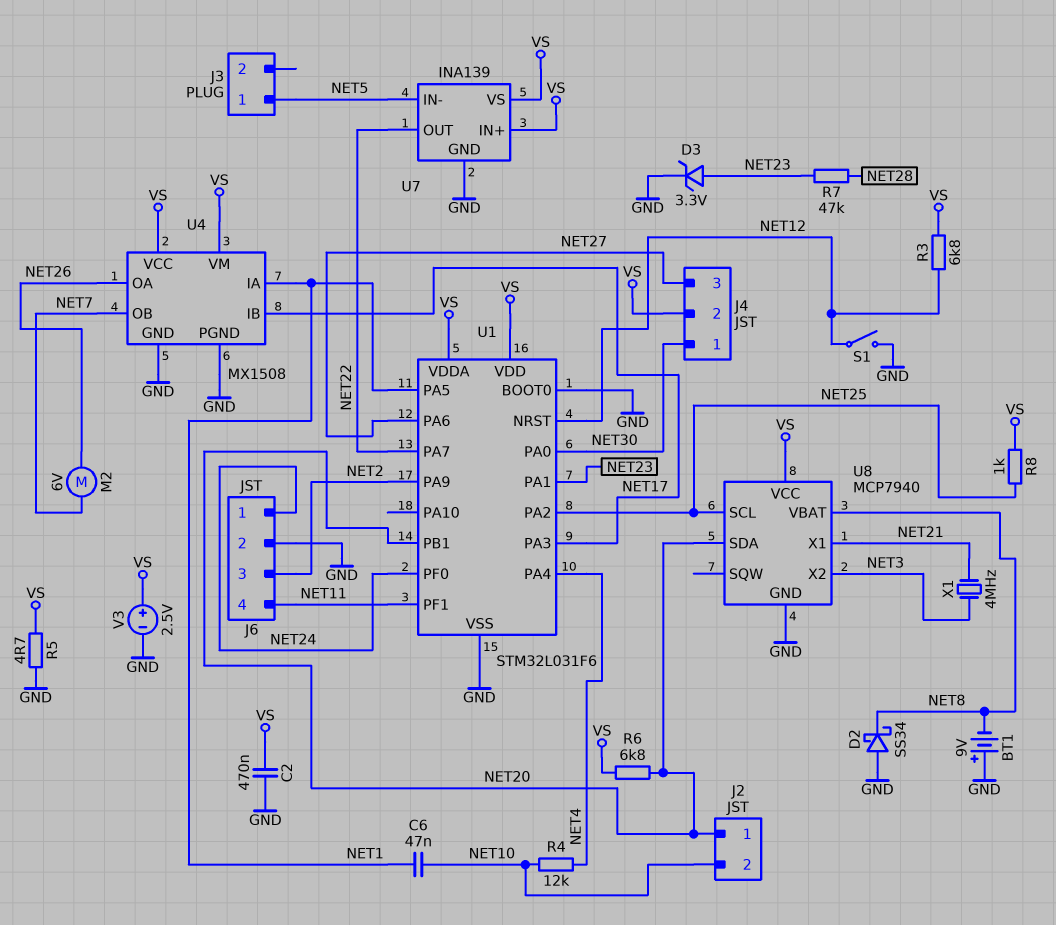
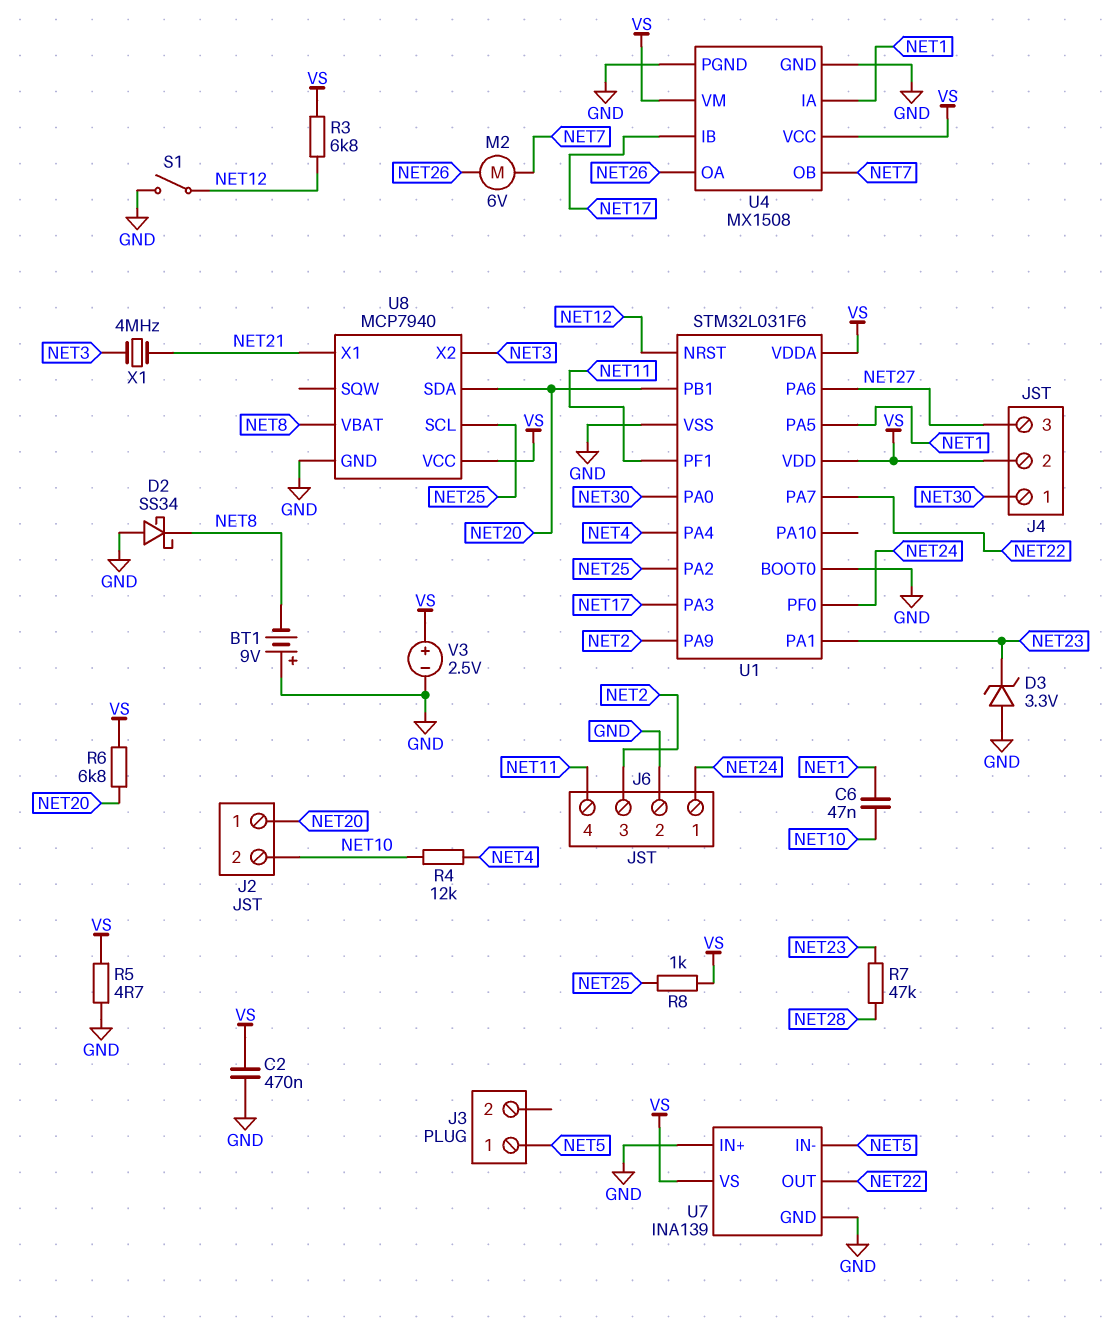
D3: zener 3.3V (A NET23, K GND) -> zener 3.3V (A GND, K NET23)
U7 pin IN+: VS -> GND

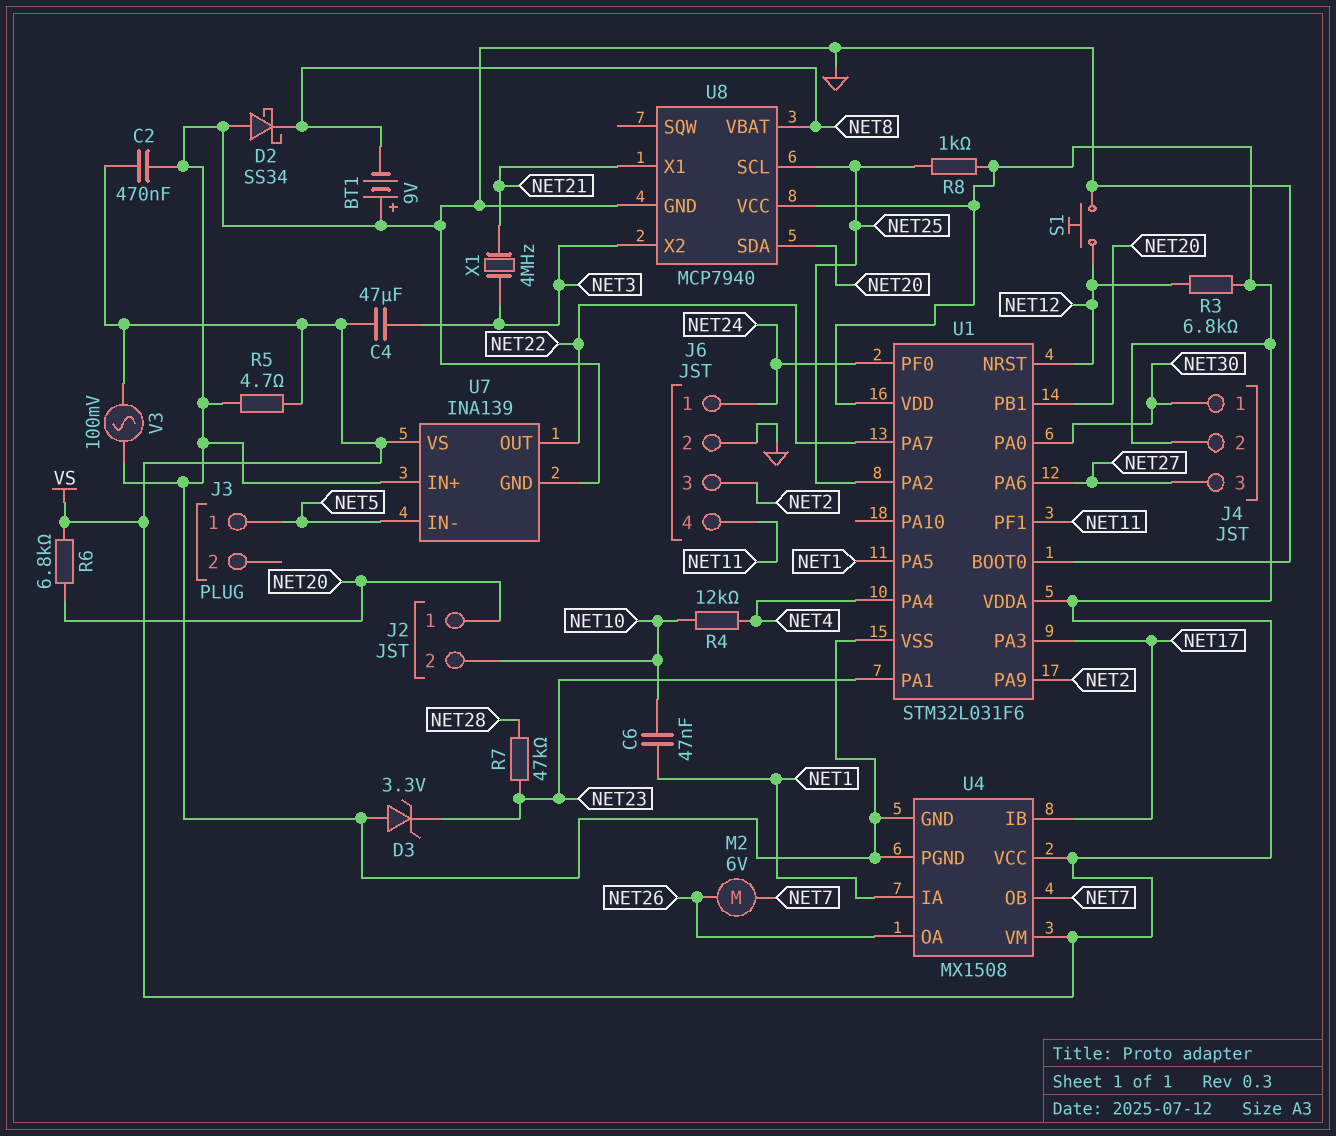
C4: none -> 47uF (NET3, VS)
S1: switch (GND, NET12) -> button (GND, NET12)
V3: 2.5V (plus VS, minus GND) -> AC 100mV (GND, VS)

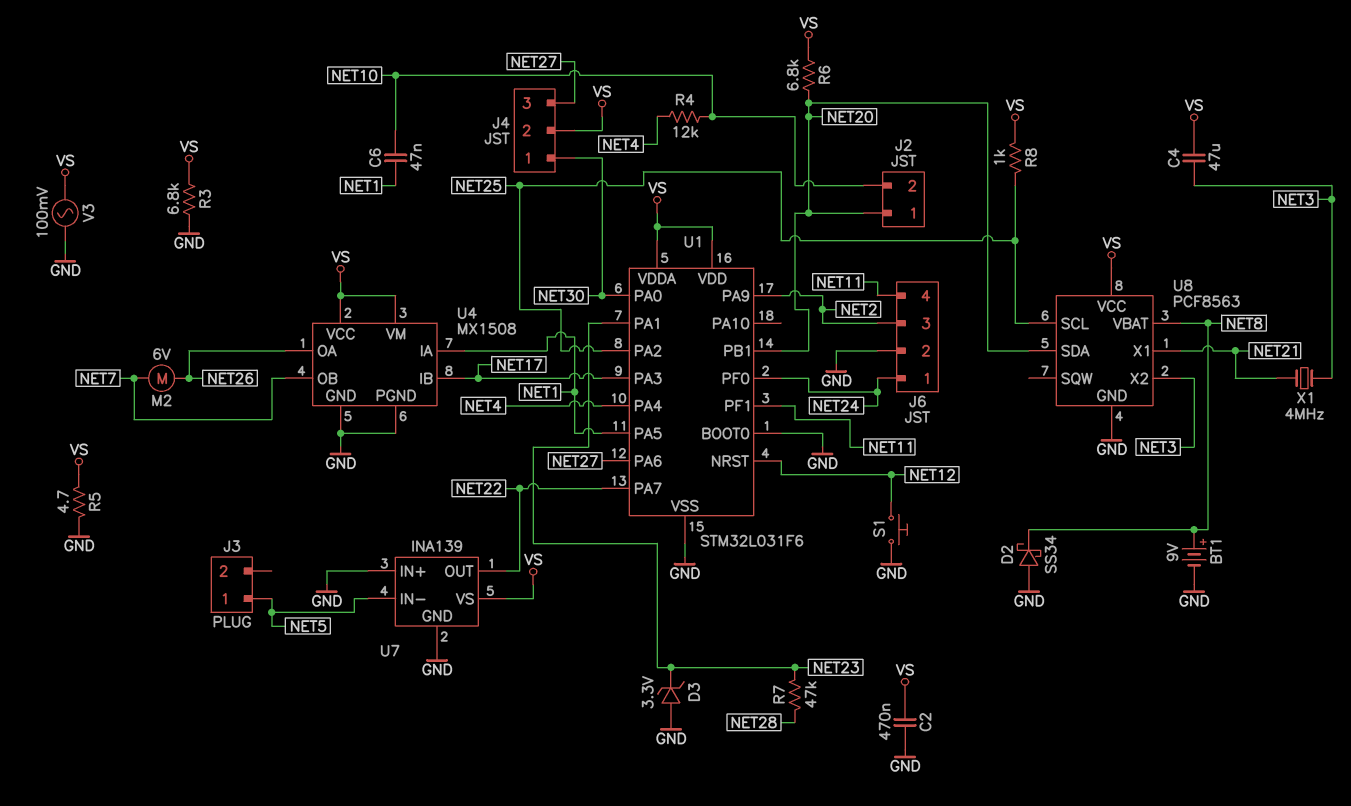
BT1: 9V (plus GND, minus NET8) -> 9V (plus NET8, minus GND)
R3: 6.8k (NET12, VS) -> 6.8k (GND, VS)
U8: MCP7940 -> PCF8563

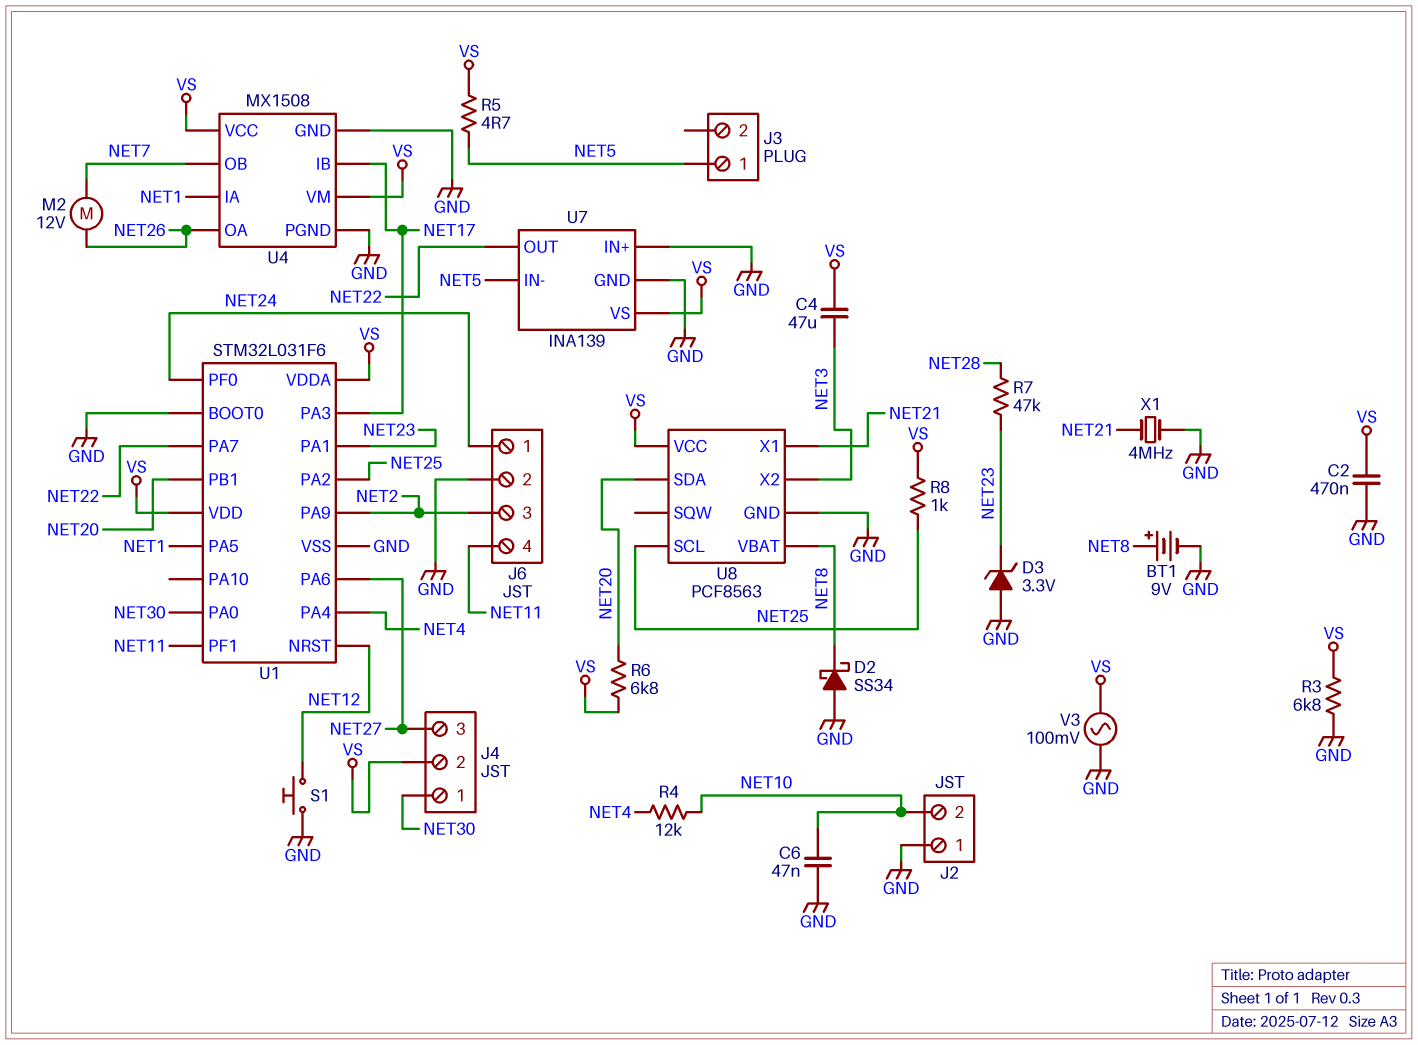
C6: 47nF (NET1, NET10) -> 47nF (GND, NET10)
J2 pin 1: NET20 -> GND
M2: motor 6V (NET7, NET26) -> motor 12V (NET7, NET26)
R5: 4.7 (GND, VS) -> 4.7 (NET5, VS)
X1: 4MHz (NET3, NET21) -> 4MHz (GND, NET21)

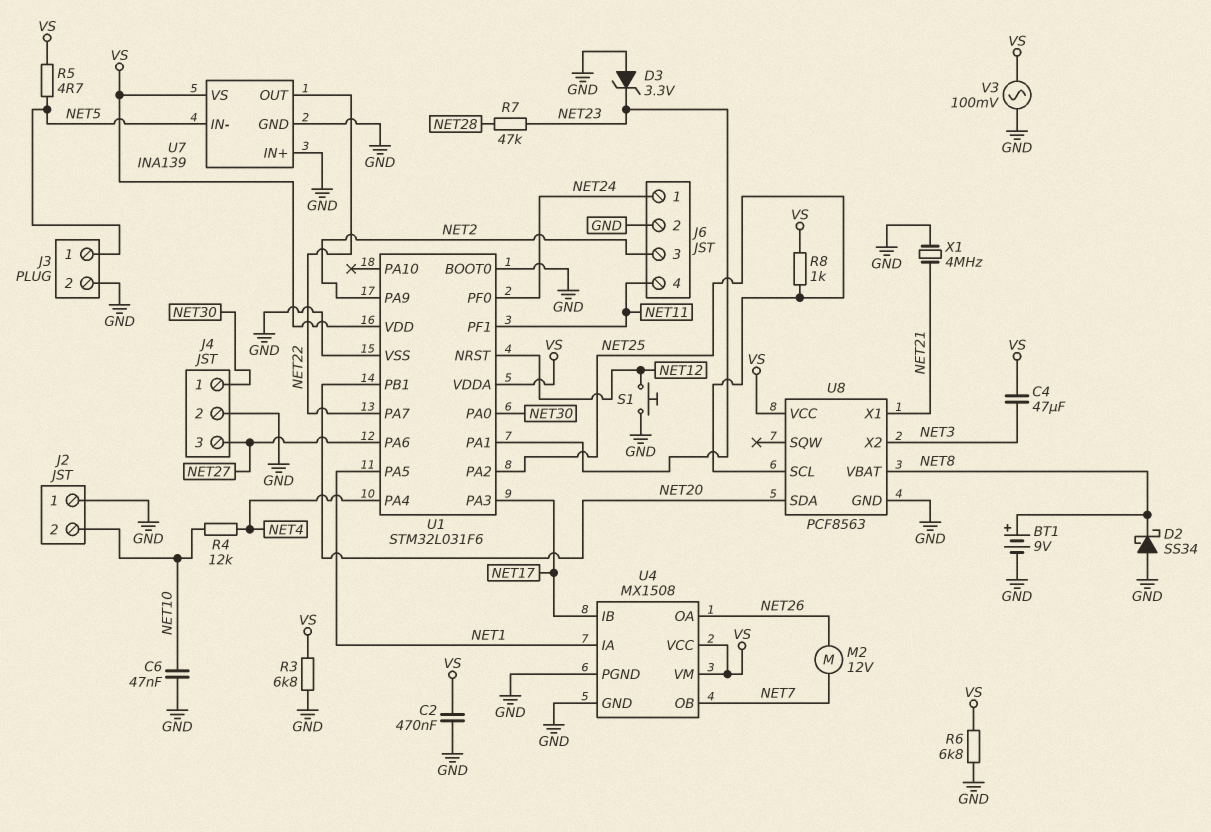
J3 pin 2: none -> GND
J4 pin 2: VS -> GND
R6: 6.8k (NET20, VS) -> 6.8k (GND, VS)

